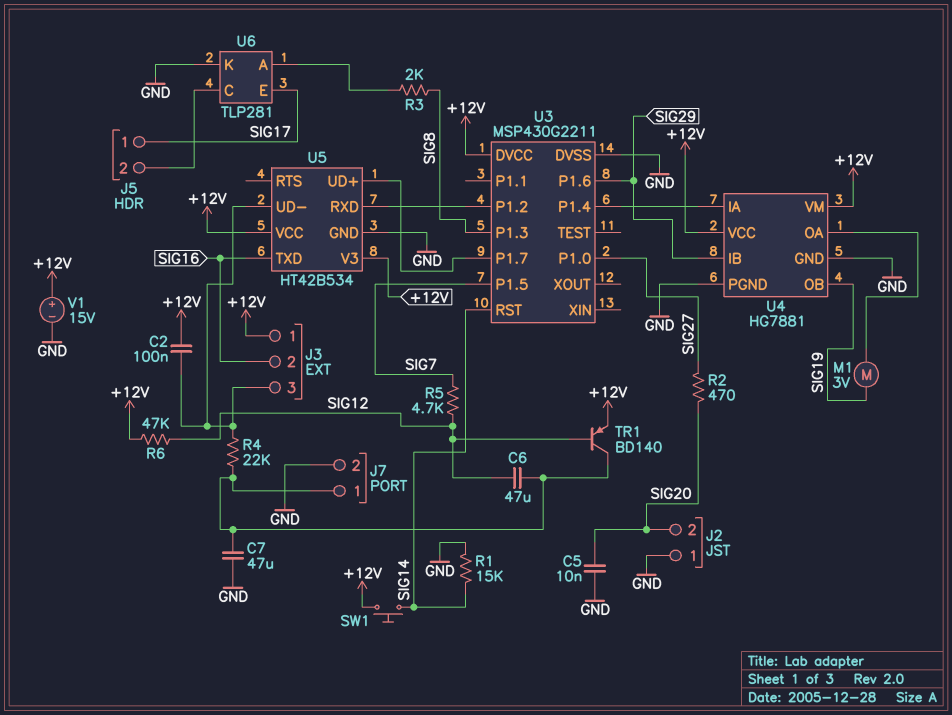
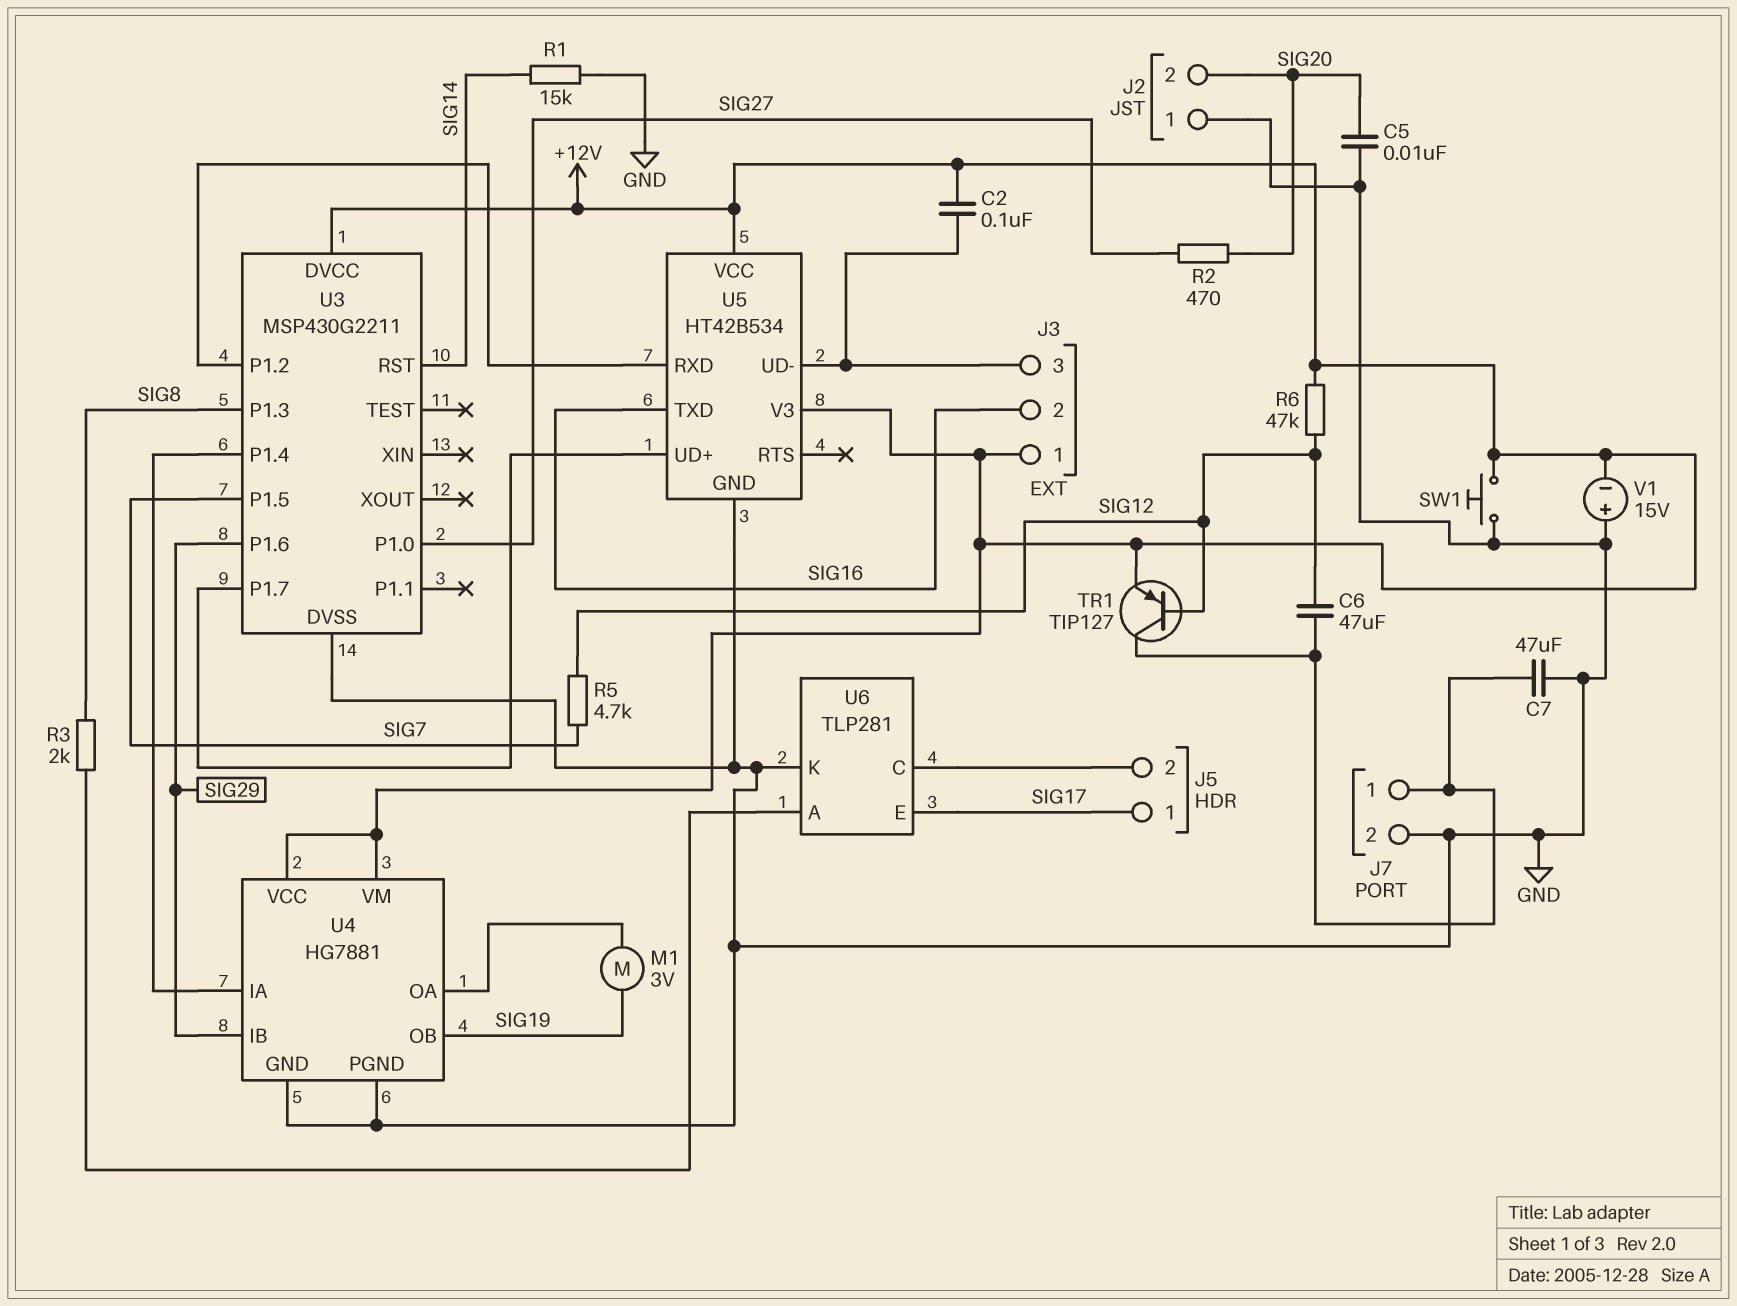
R4: 22k (J3/3, J7/1) -> none
SW1: button (+12V, SIG14) -> button (+12V, GND)
TR1: PNP BD140 (B SIG12, C J7/1, E +12V) -> PNP TIP127 (B SIG12, C J7/1, E +12V)
V1: 15V (plus +12V, minus GND) -> 15V (plus GND, minus +12V)

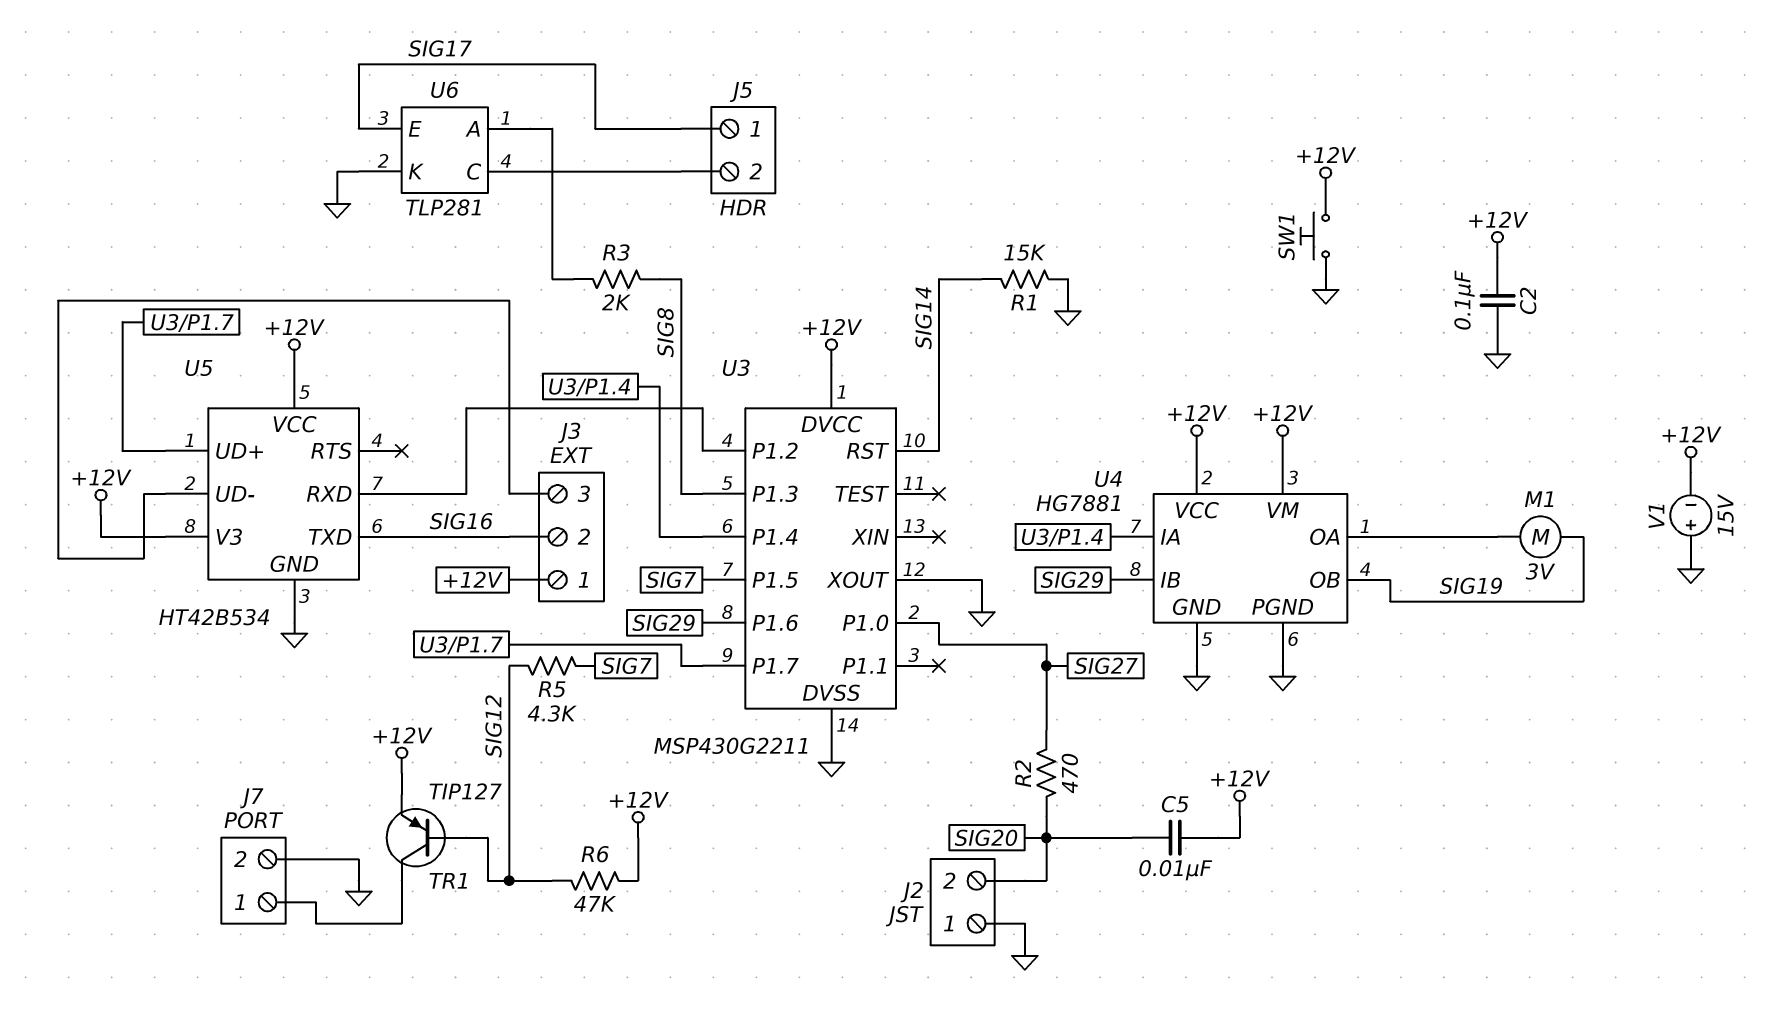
C2: 100nF (+12V, J3/3) -> 100nF (+12V, GND)
C5: 10nF (GND, SIG20) -> 10nF (+12V, SIG20)
C6: 47uF (J7/1, SIG12) -> none
C7: 47uF (GND, J7/1) -> none
R5: 4.7k (SIG7, SIG12) -> 4.3k (SIG7, SIG12)
U3 pin XOUT: none -> GND

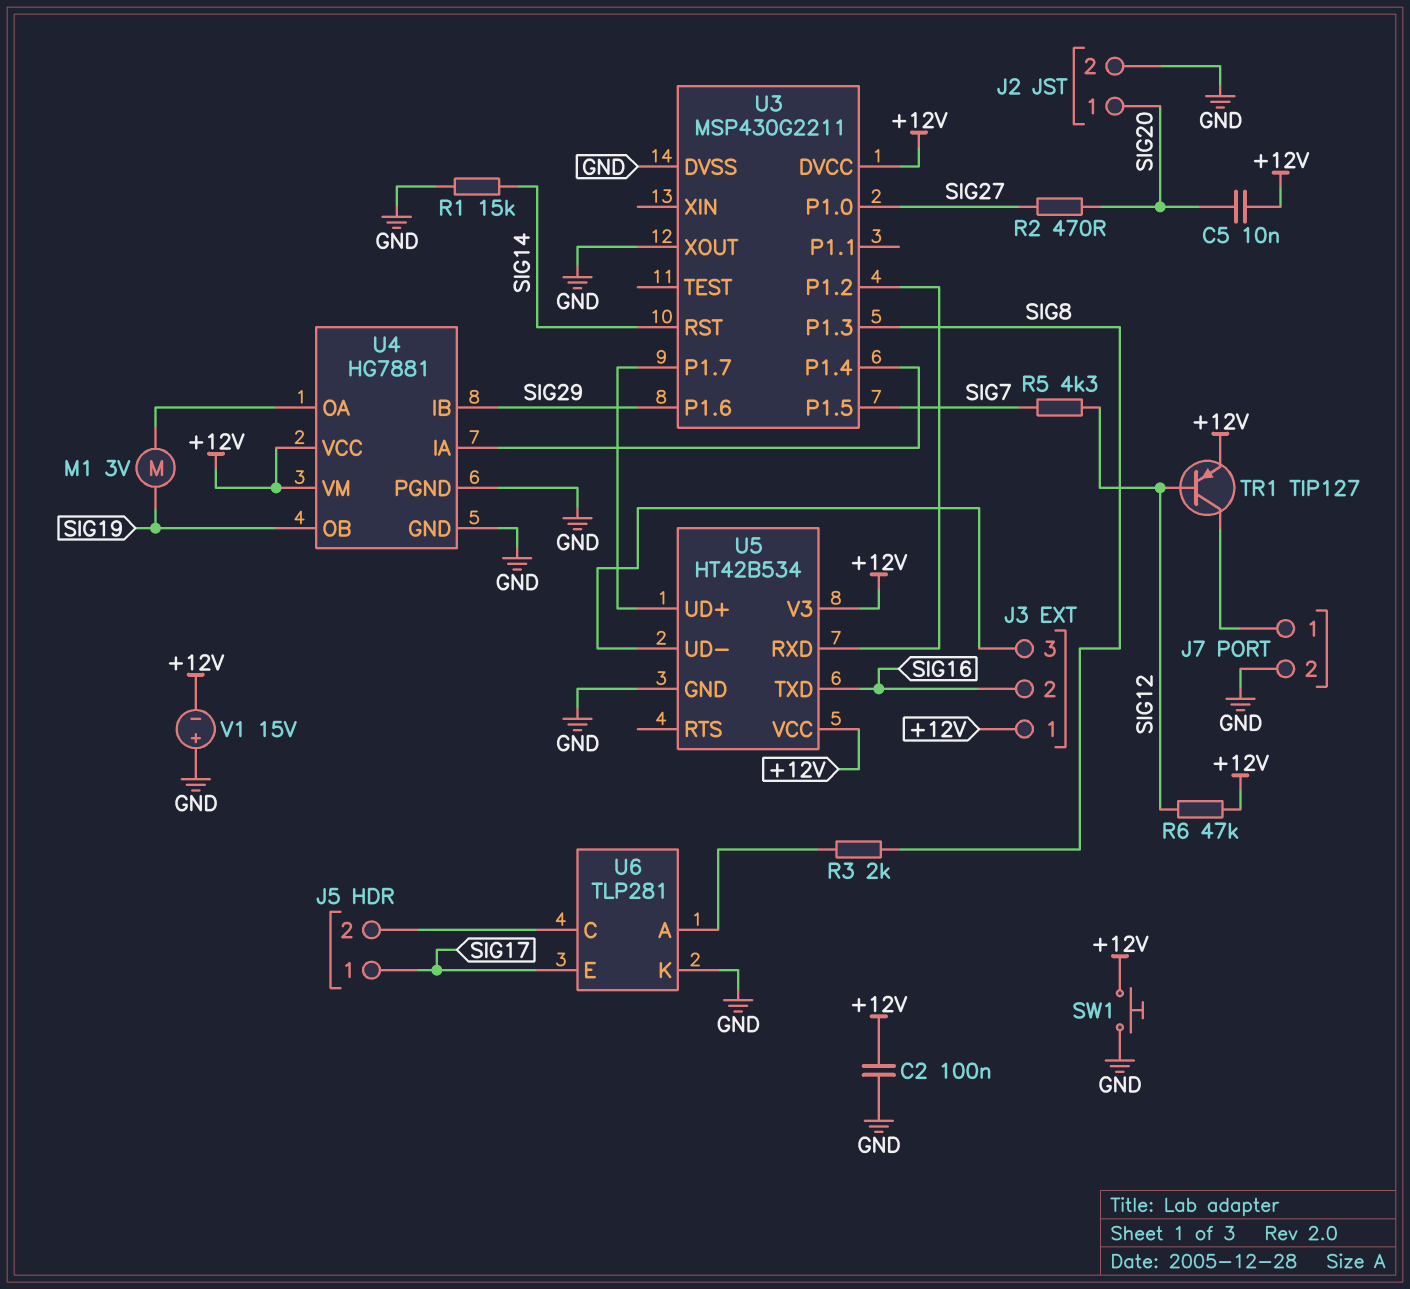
J2 pin 1: GND -> SIG20
J2 pin 2: SIG20 -> GND

